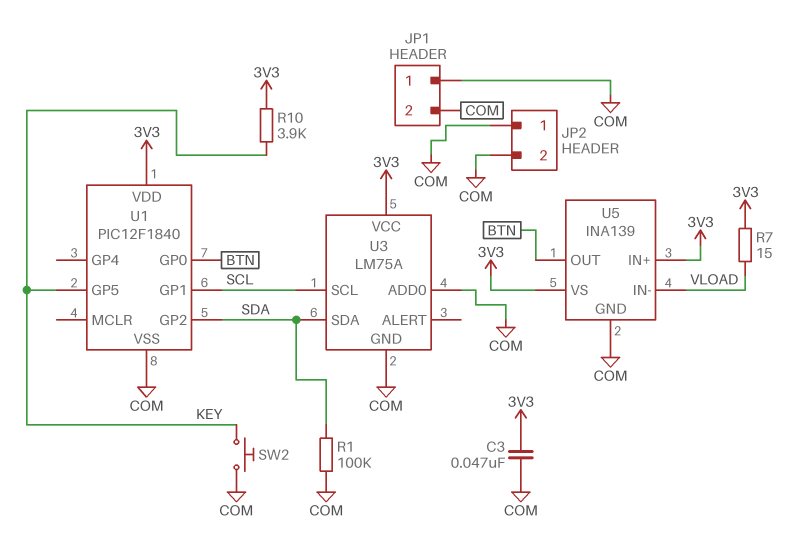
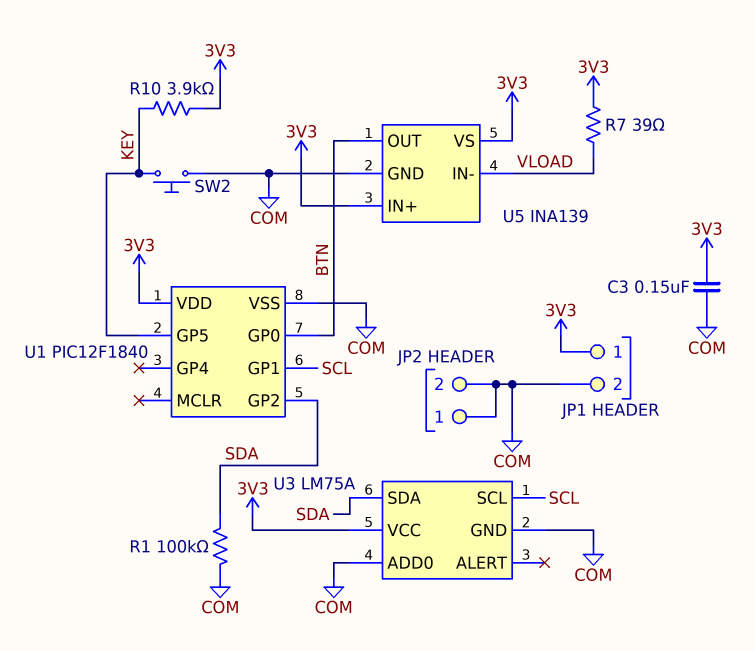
C3: 47nF (3V3, COM) -> 150nF (3V3, COM)
JP1 pin 1: COM -> 3V3
R7: 15 (3V3, VLOAD) -> 39 (3V3, VLOAD)

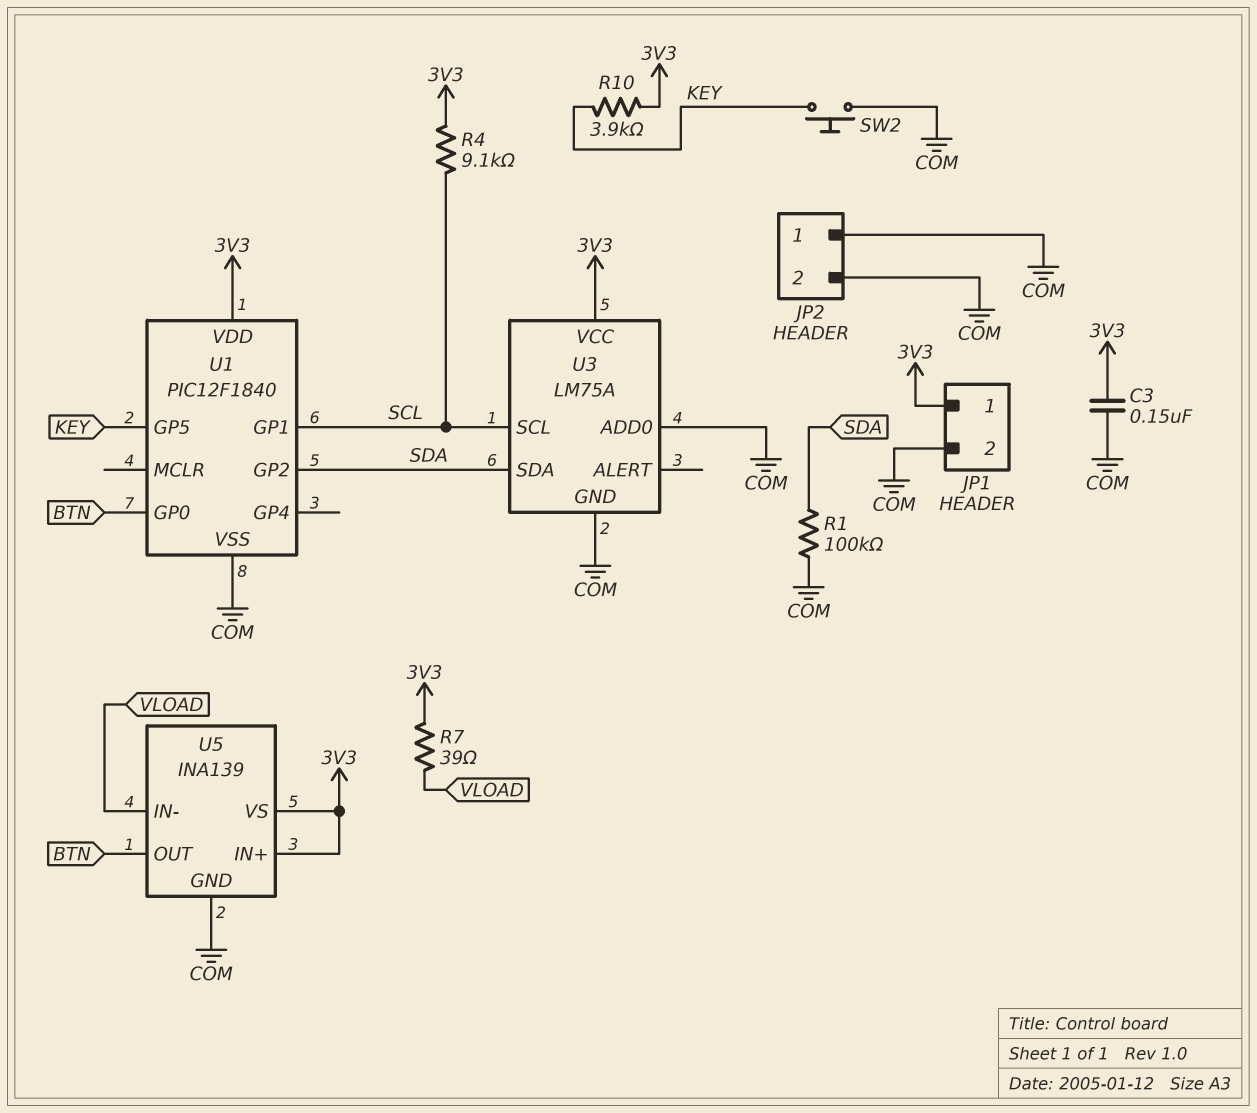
R4: none -> 9.1k (3V3, SCL)

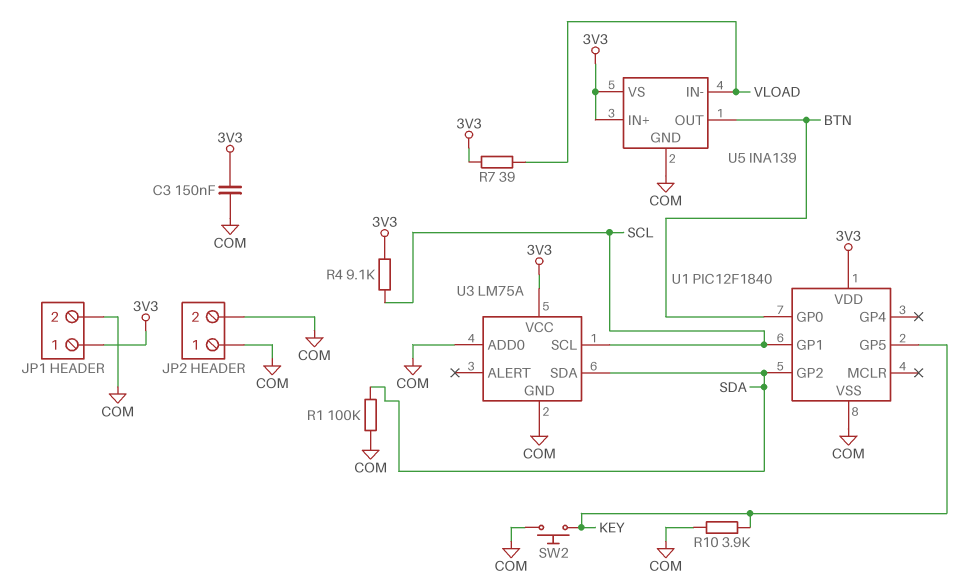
R10: 3.9k (3V3, KEY) -> 3.9k (COM, KEY)

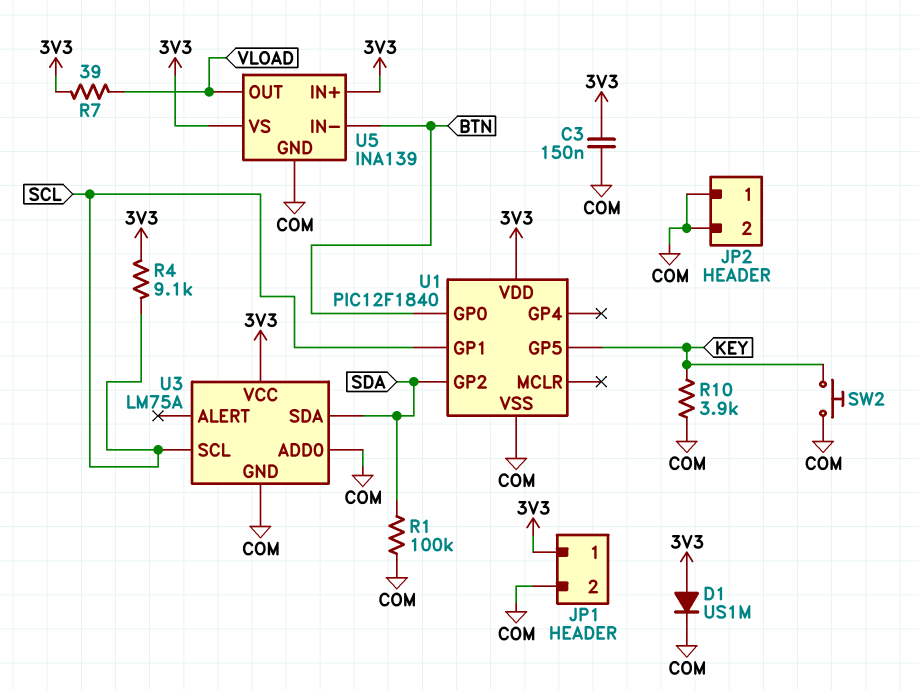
D1: none -> diode US1M (A 3V3, K COM)
U5 pin IN-: VLOAD -> BTN
U5 pin OUT: BTN -> VLOAD

